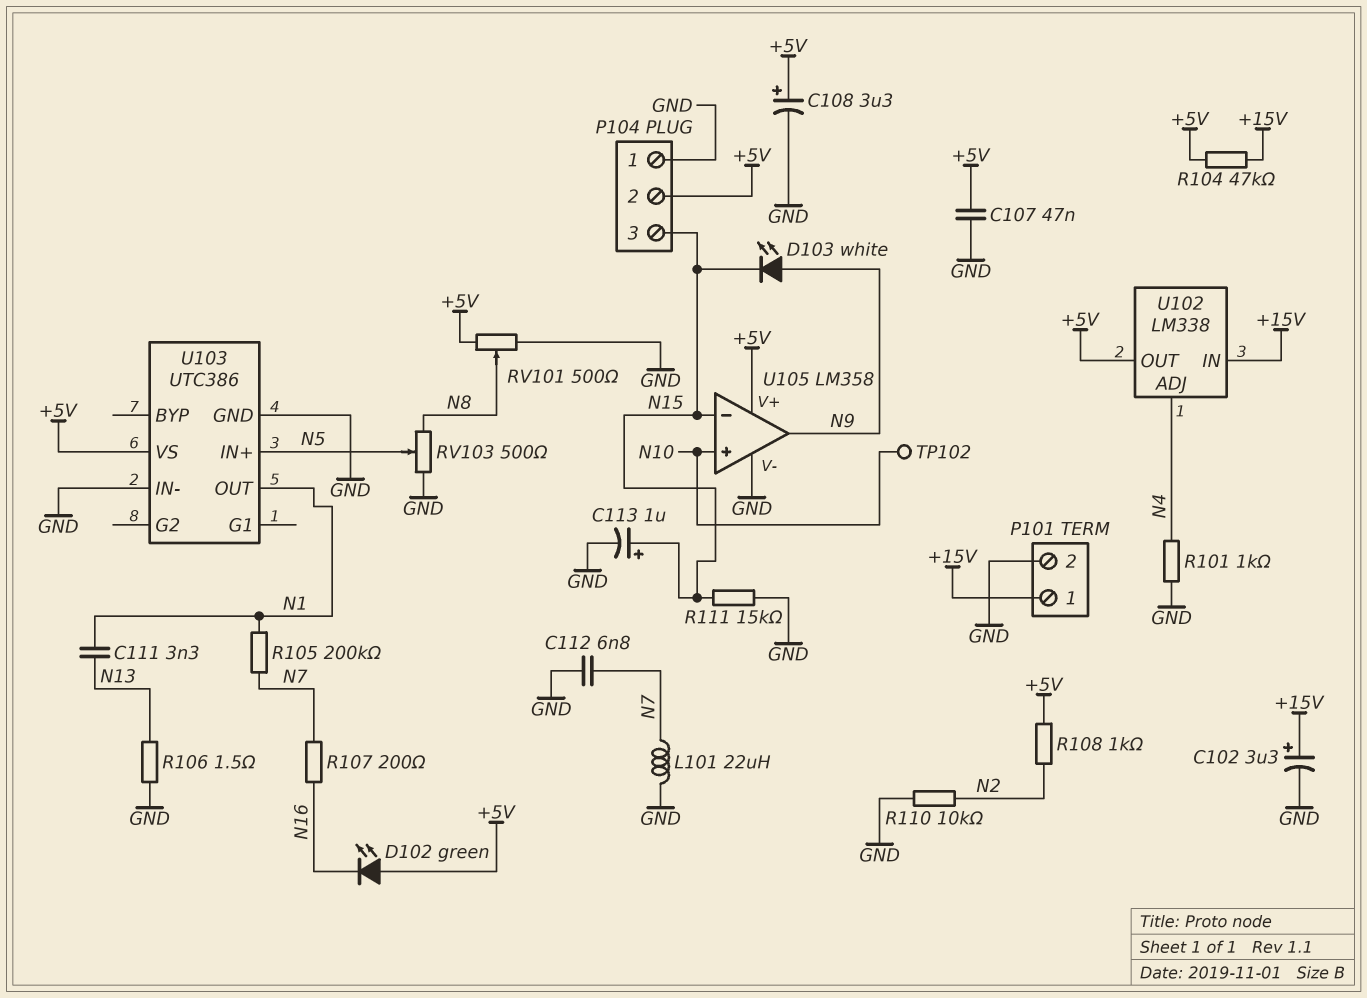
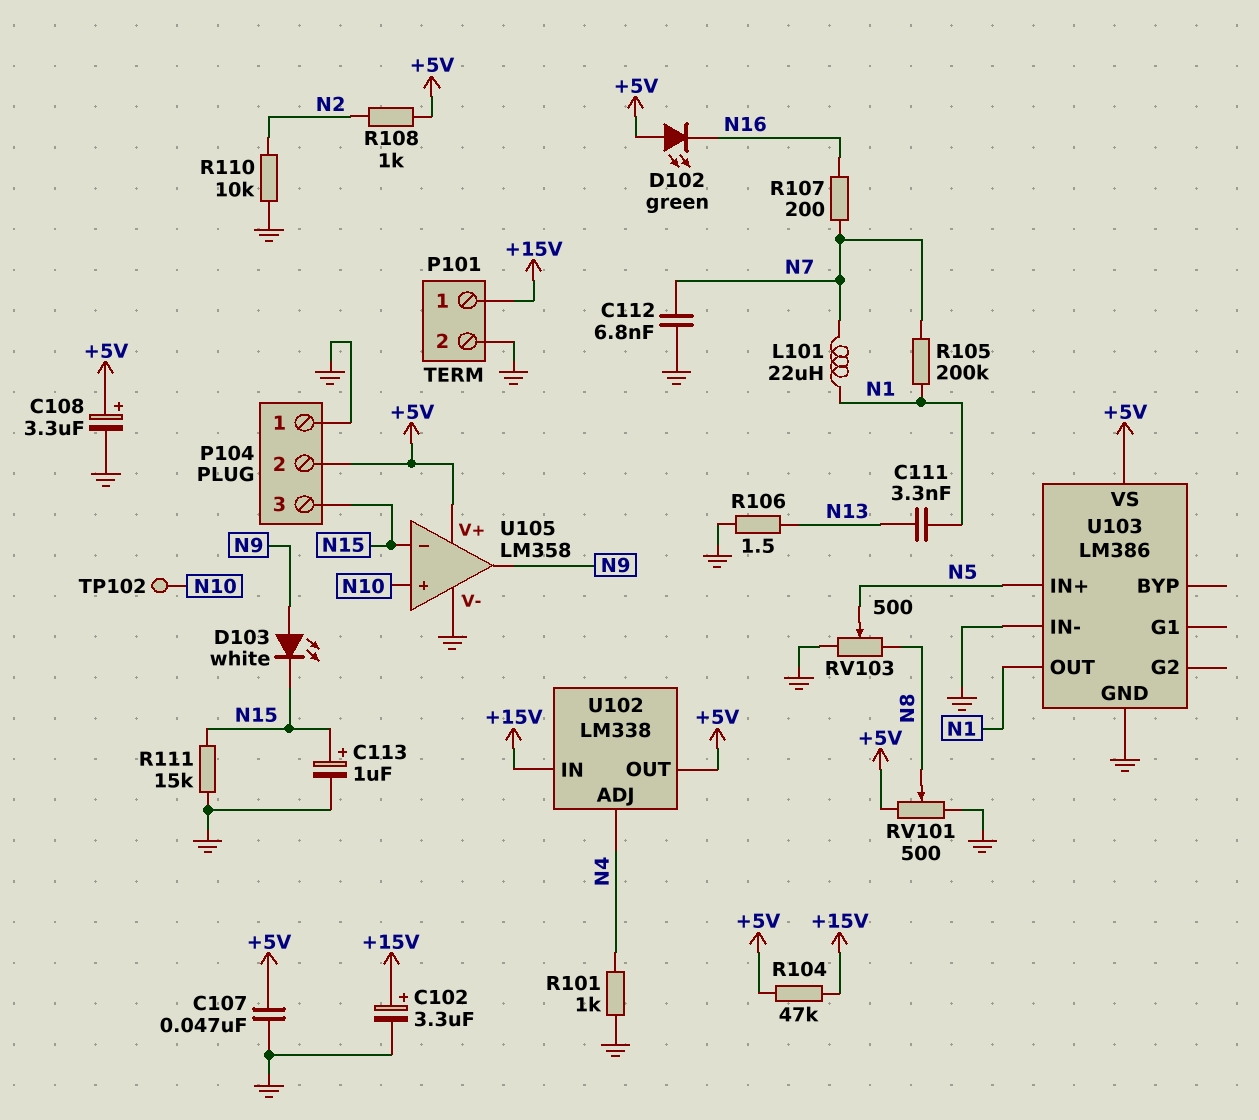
L101: 22uH (GND, N7) -> 22uH (N1, N7)
U103: UTC386 -> LM386

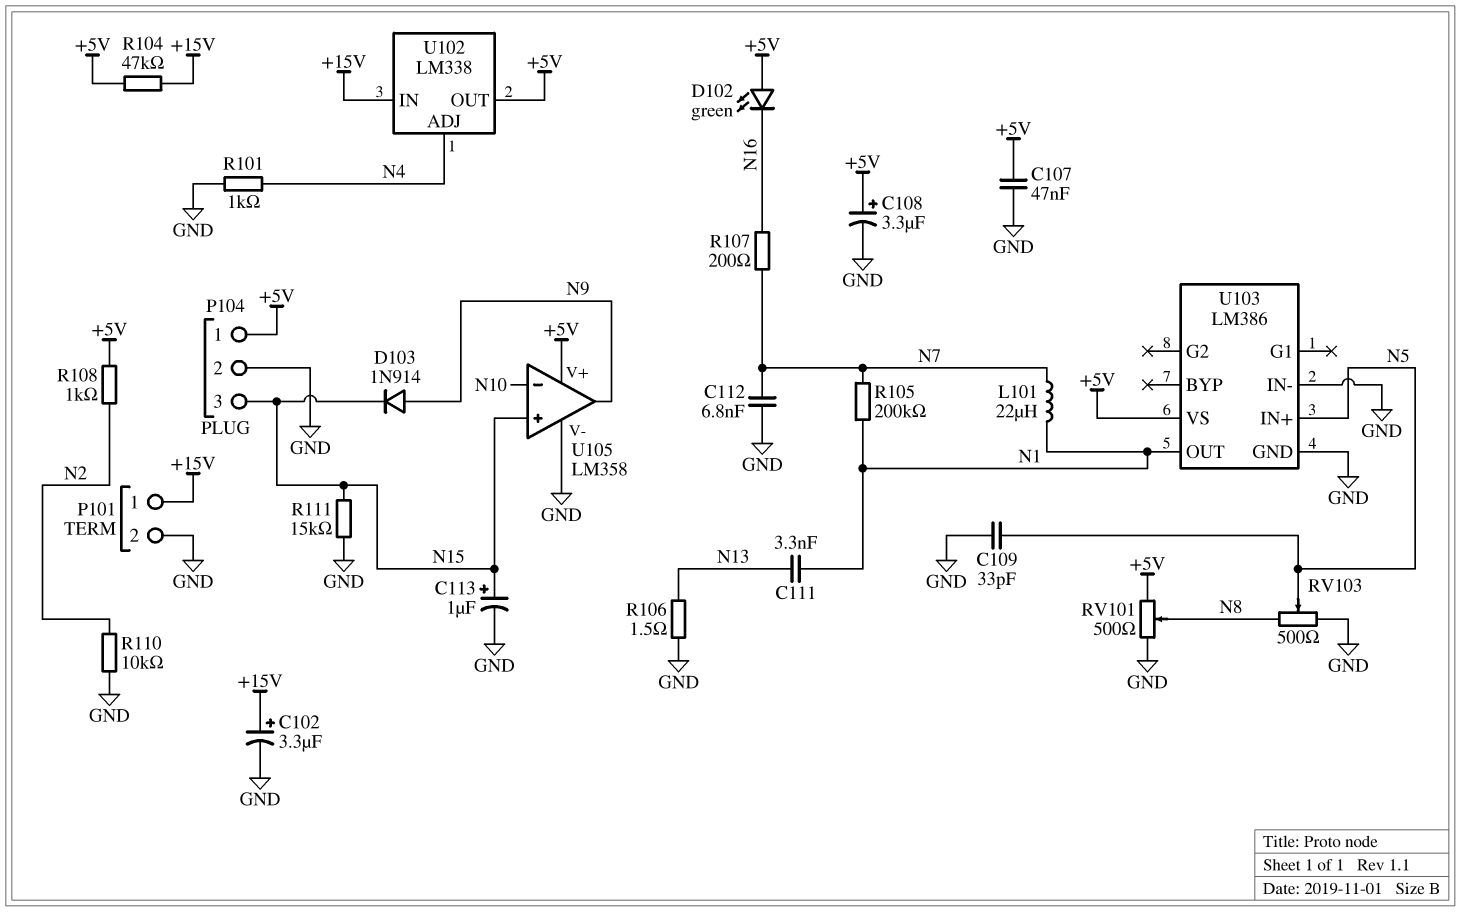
C109: none -> 33pF (GND, N5)
D103: LED white (A N9, K N15) -> diode 1N914 (A N9, K N15)
P104 pin 1: GND -> +5V
P104 pin 2: +5V -> GND
TP102: test point (N10) -> none
U105 pin in+: N10 -> N15
U105 pin in-: N15 -> N10

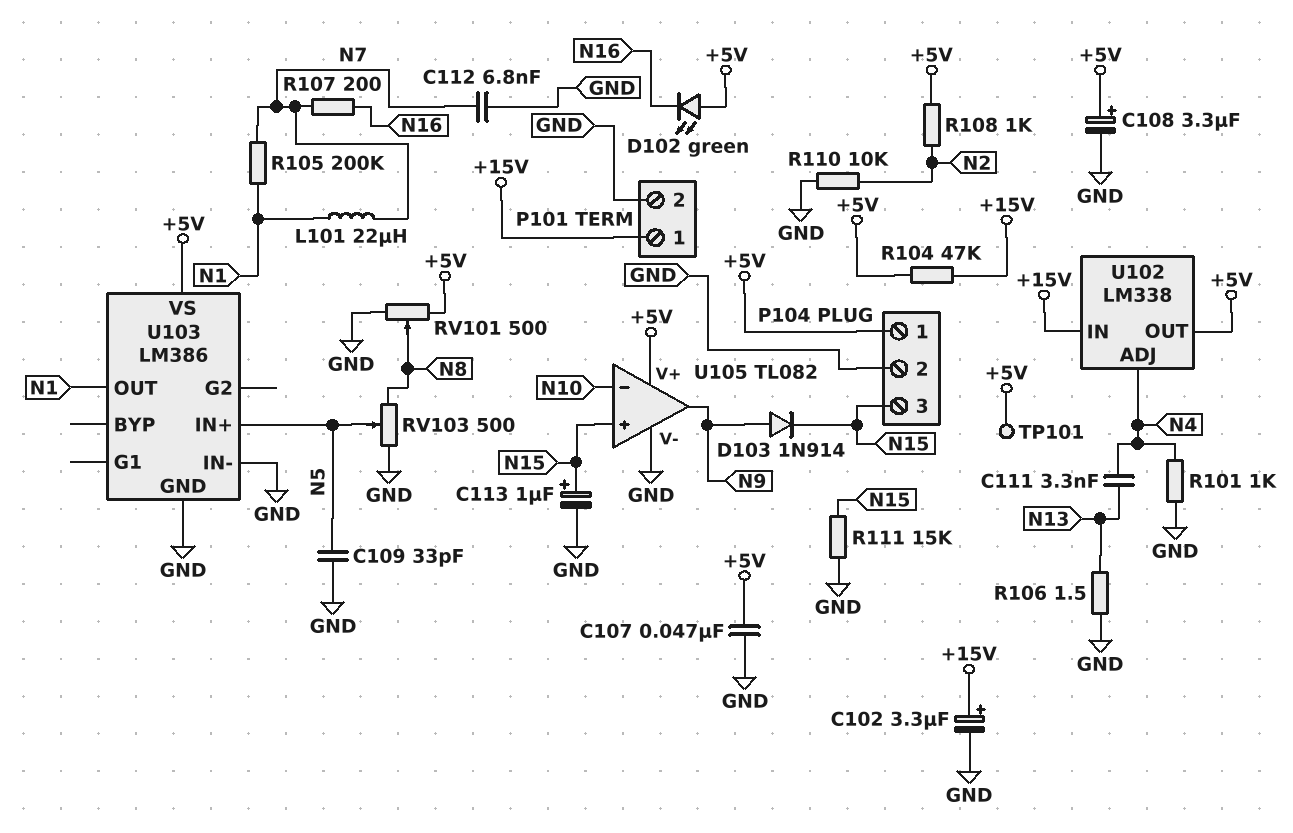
C111: 3.3nF (N1, N13) -> 3.3nF (N4, N13)
TP101: none -> test point (+5V)
U105: LM358 -> TL082

